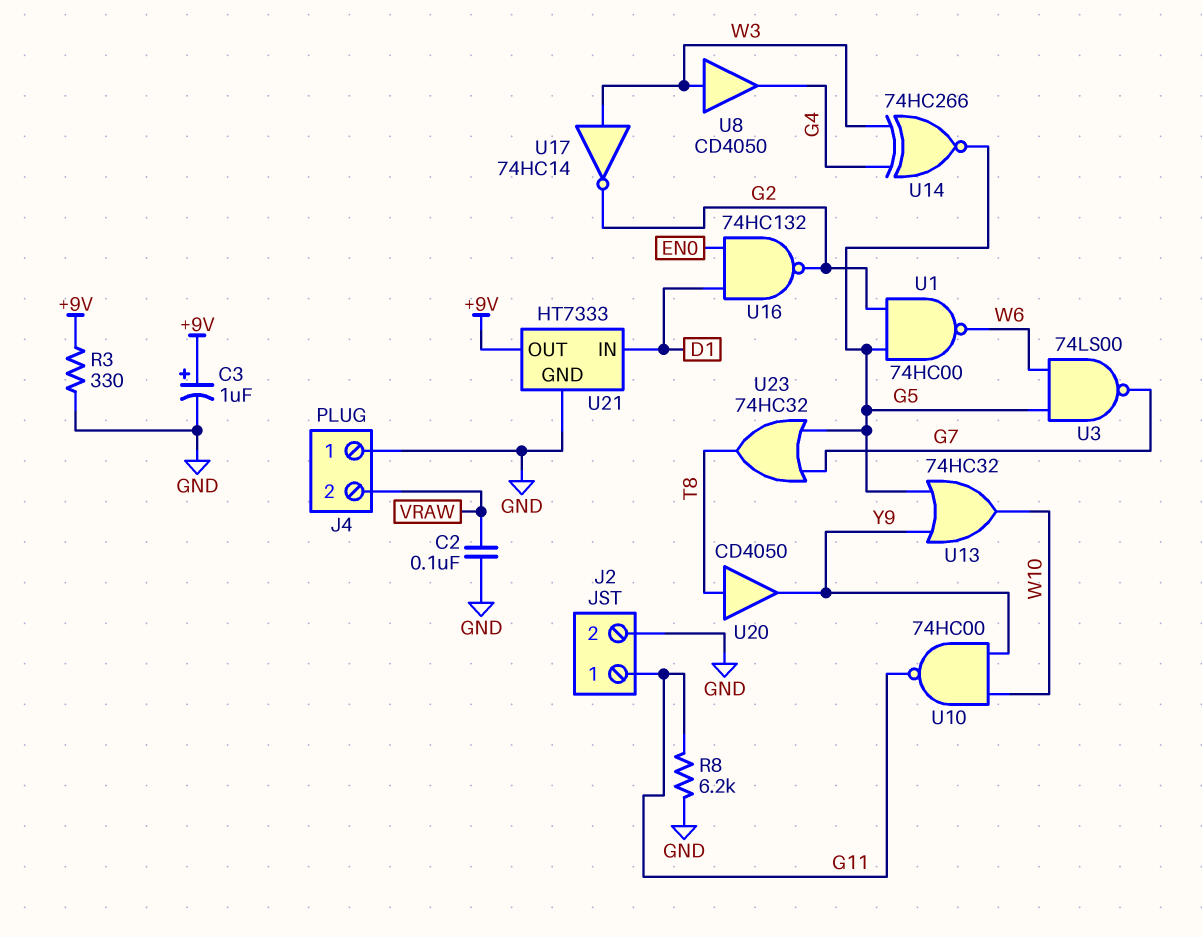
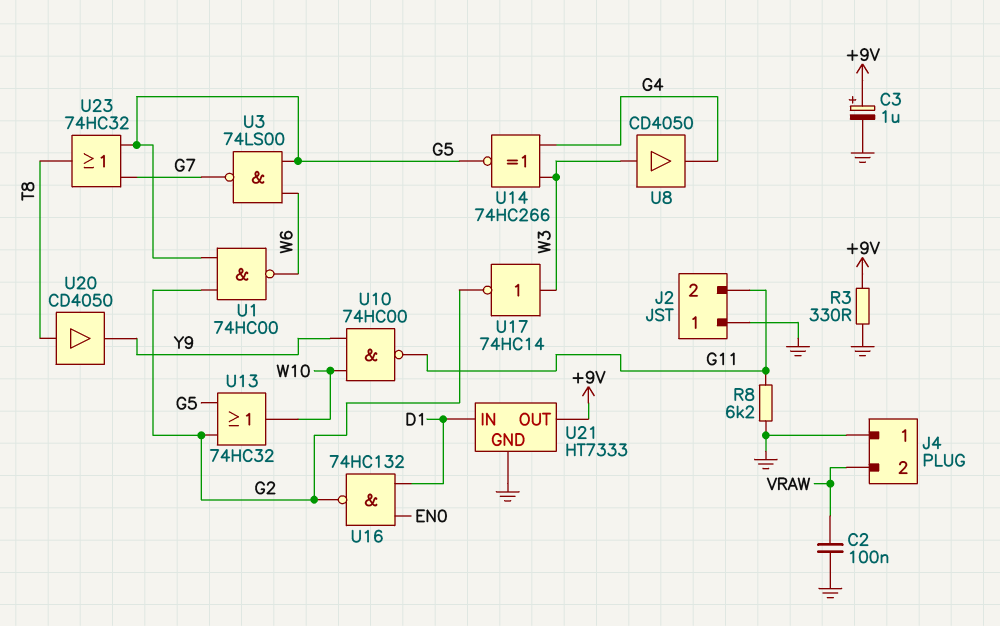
J2 pin 1: G11 -> GND
J2 pin 2: GND -> G11
U13: OR 74HC32 (in G5, in Y9, out W10) -> OR 74HC32 (in G2, in G5, out W10)

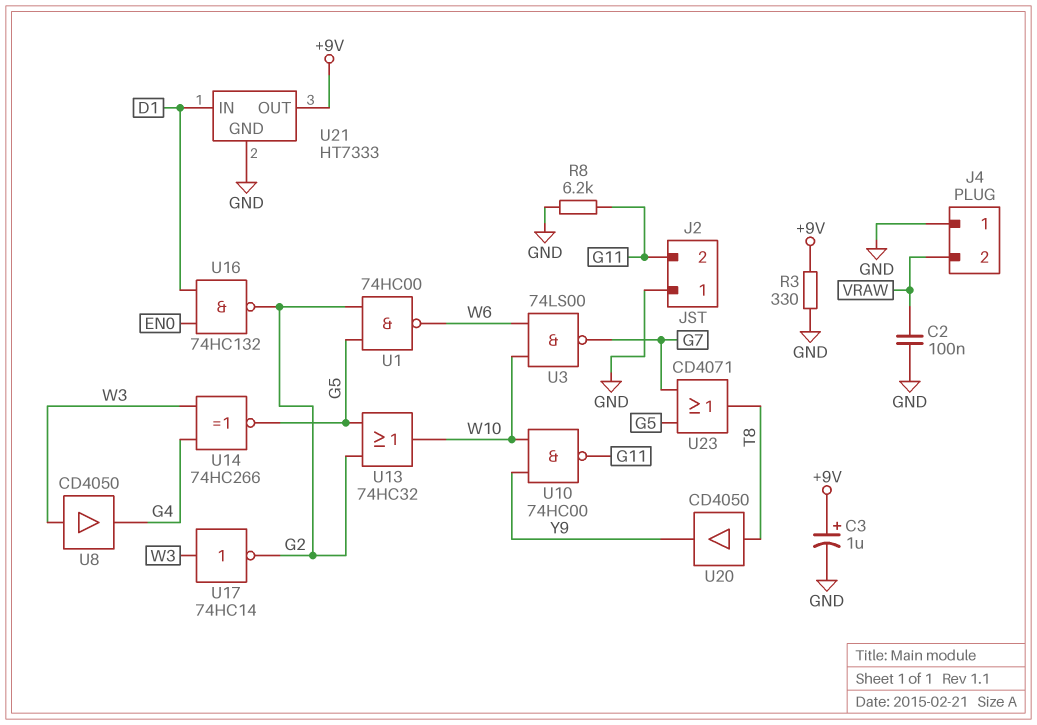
U3: NAND 74LS00 (in G5, in W6, out G7) -> NAND 74LS00 (in W6, in W10, out G7)
U23: OR 74HC32 (in G5, in G7, out T8) -> OR CD4071 (in G5, in G7, out T8)

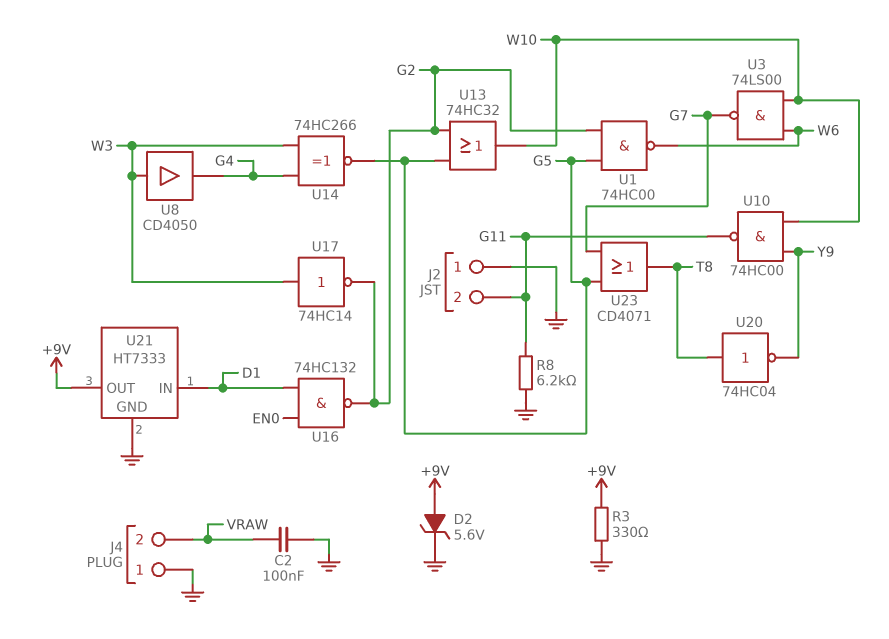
C3: 1uF (plus +9V, minus GND) -> none
D2: none -> zener 5.6V (A +9V, K GND)
U20: buffer CD4050 (in T8, out Y9) -> NOT 74HC04 (in T8, out Y9)

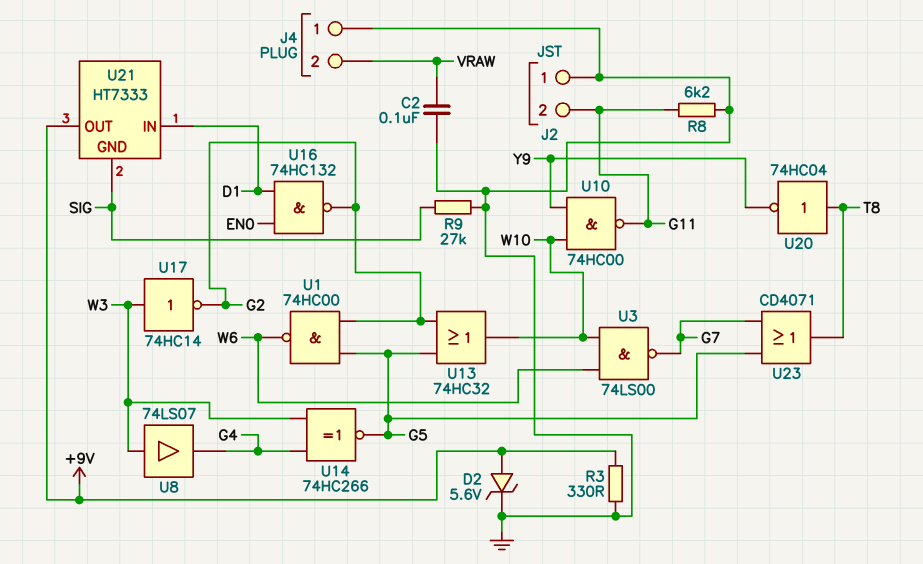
R9: none -> 27k (GND, SIG)
U8: buffer CD4050 (in W3, out G4) -> buffer 74LS07 (in W3, out G4)
U21 pin GND: GND -> SIG

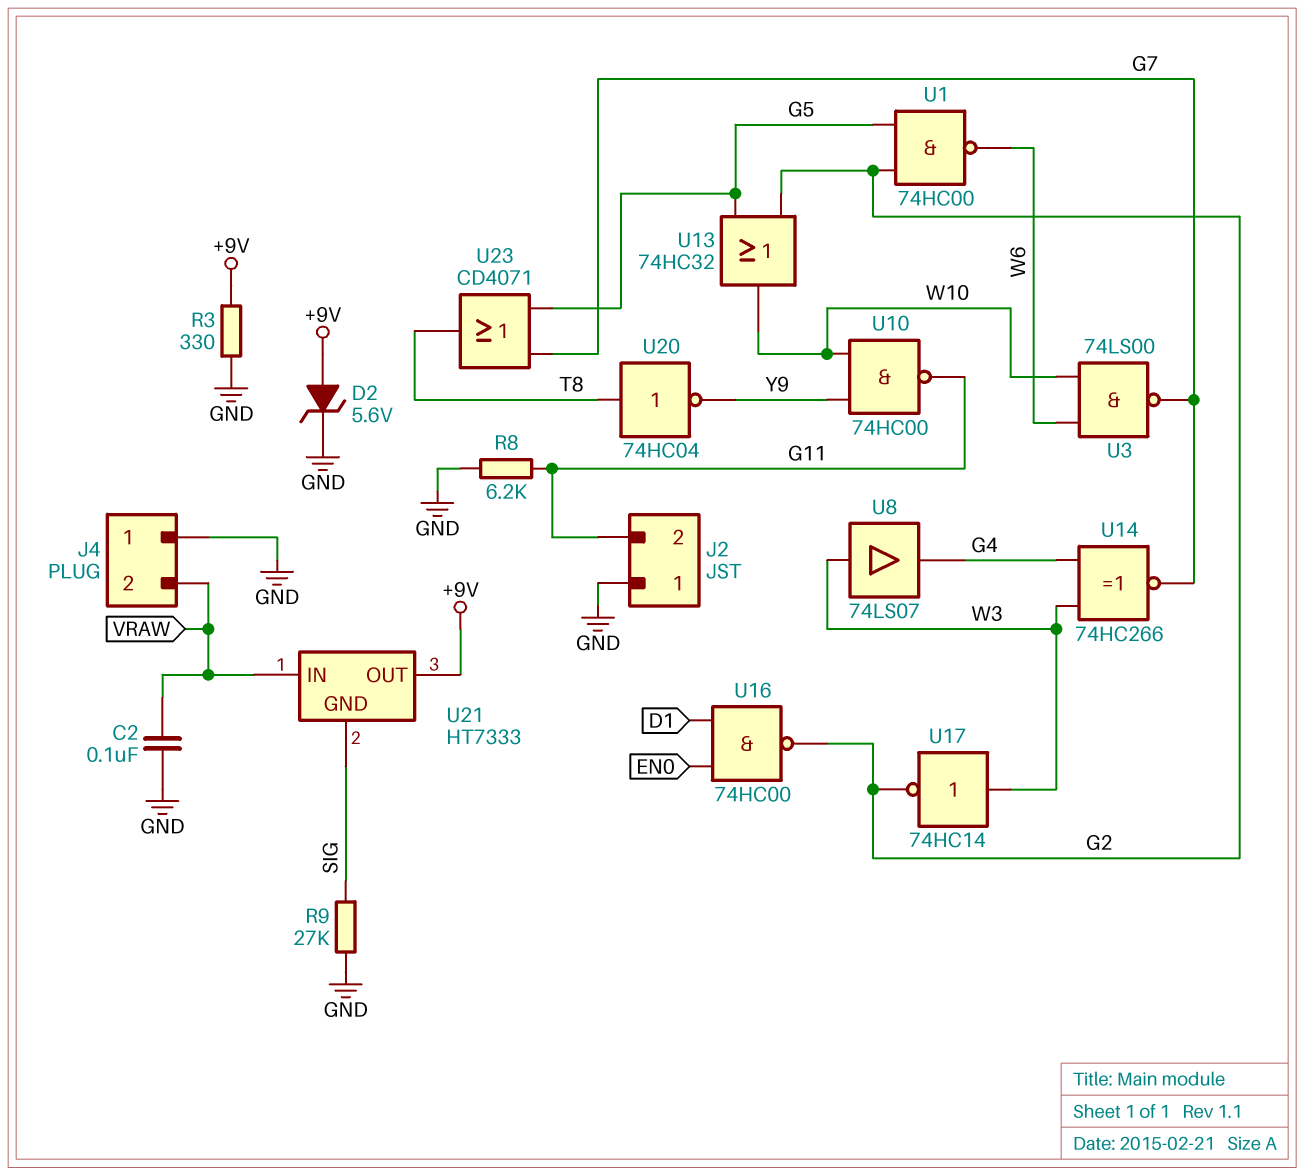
U14: XNOR 74HC266 (in G4, in W3, out G5) -> XNOR 74HC266 (in G4, in W3, out G7)
U16: NAND 74HC132 (in D1, in EN0, out G2) -> NAND 74HC00 (in D1, in EN0, out G2)
U21 pin IN: D1 -> VRAW

